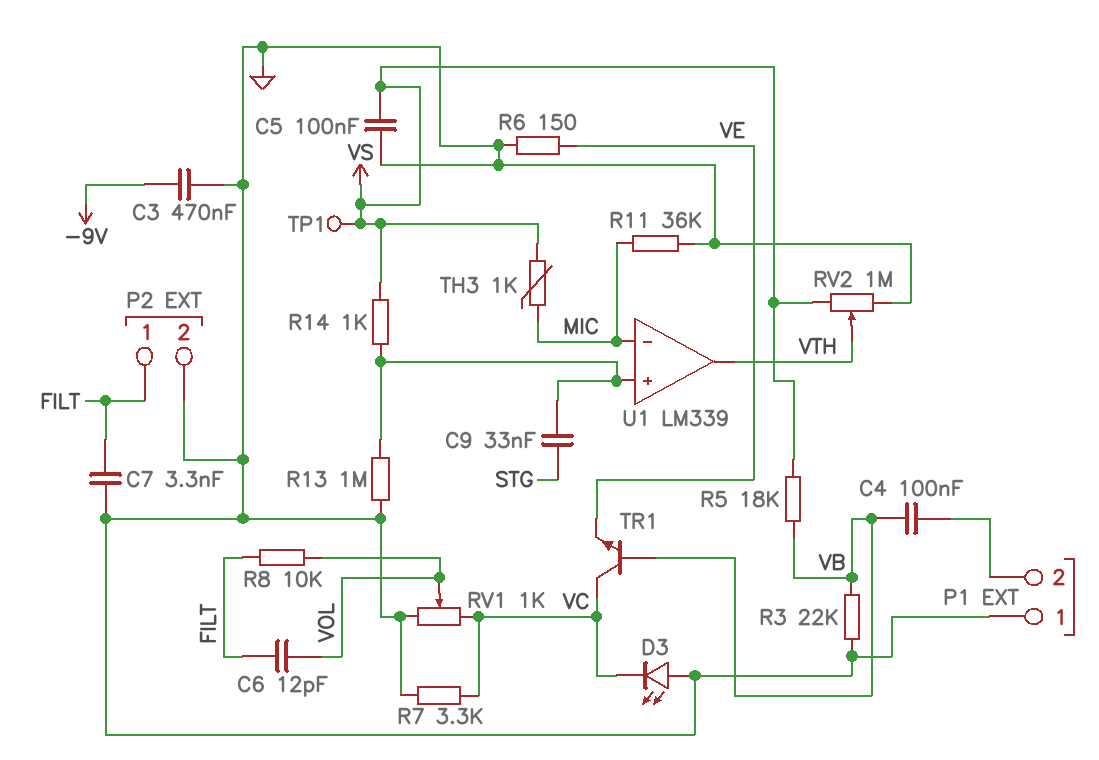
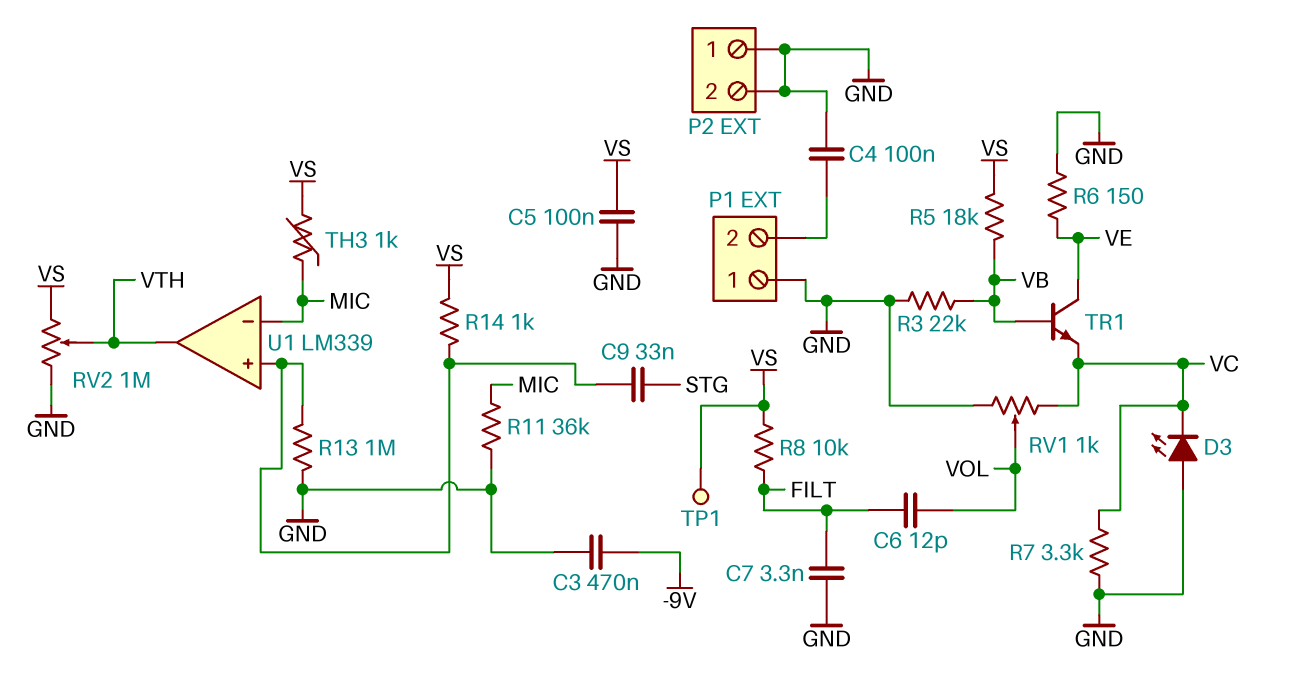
C4: 100nF (P1/2, VB) -> 100nF (GND, P1/2)
P2 pin 1: FILT -> GND
R8: 10k (FILT, VOL) -> 10k (FILT, VS)
TR1: NPN (B VB, C VC, E VE) -> NPN (B VB, C VE, E VC)

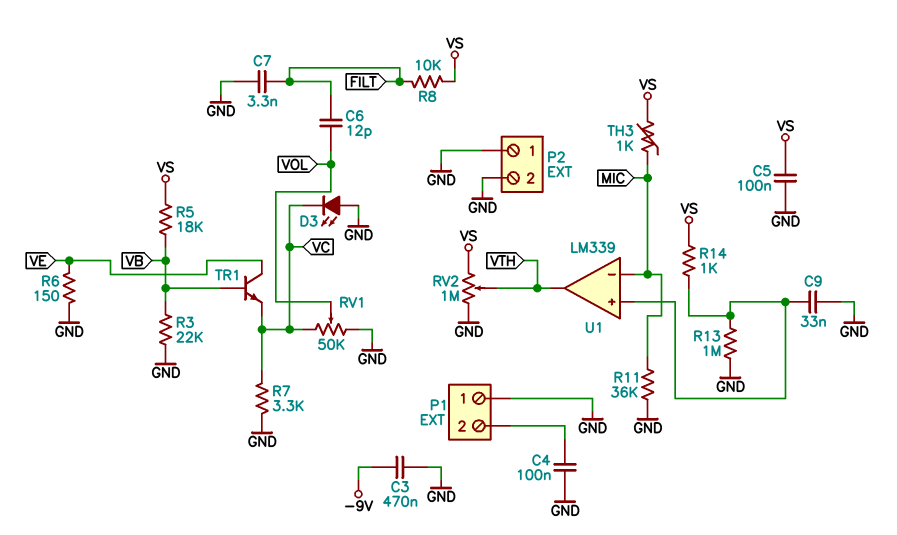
C9: 33nF (STG, U1/in+) -> 33nF (GND, U1/in+)
RV1: 1k (GND, VC, wiper VOL) -> 50k (GND, VC, wiper VOL)
TP1: test point (VS) -> none

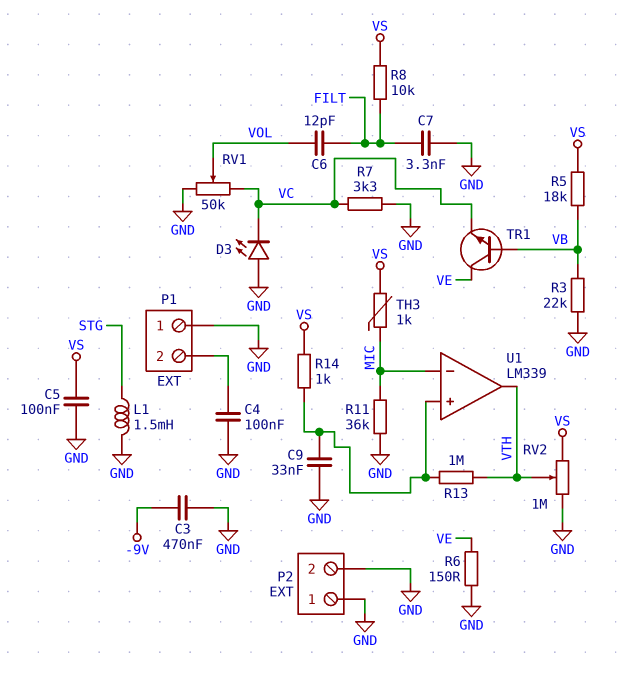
L1: none -> 1.5mH (GND, STG)
R13: 1M (GND, U1/in+) -> 1M (U1/in+, VTH)

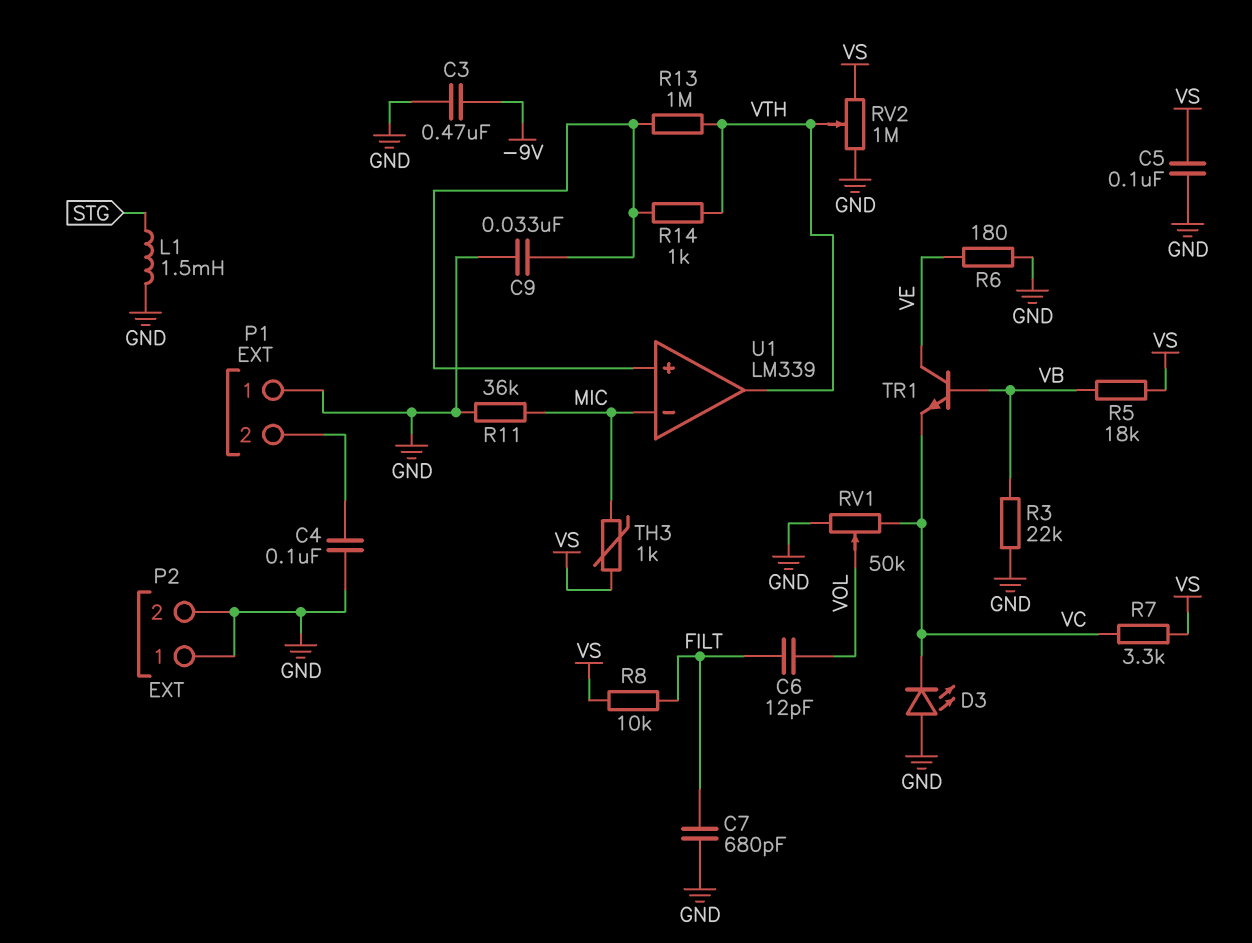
C7: 3.3nF (FILT, GND) -> 680pF (FILT, GND)
R6: 150 (GND, VE) -> 180 (GND, VE)
R7: 3.3k (GND, VC) -> 3.3k (VC, VS)
R14: 1k (U1/in+, VS) -> 1k (U1/in+, VTH)

